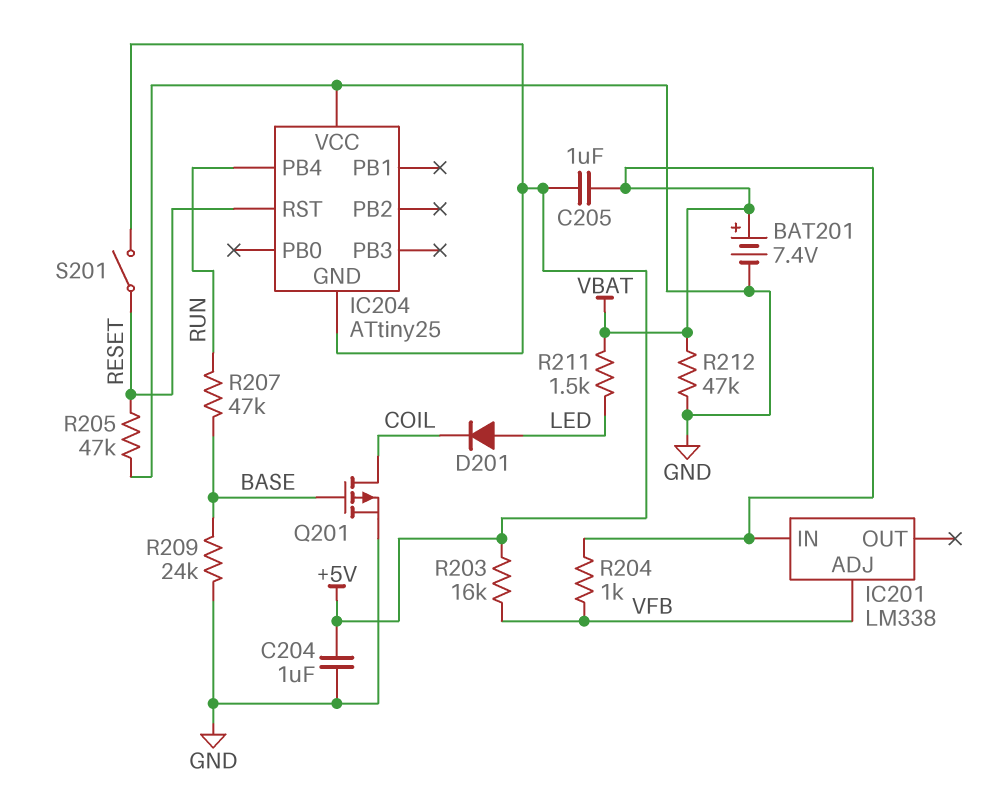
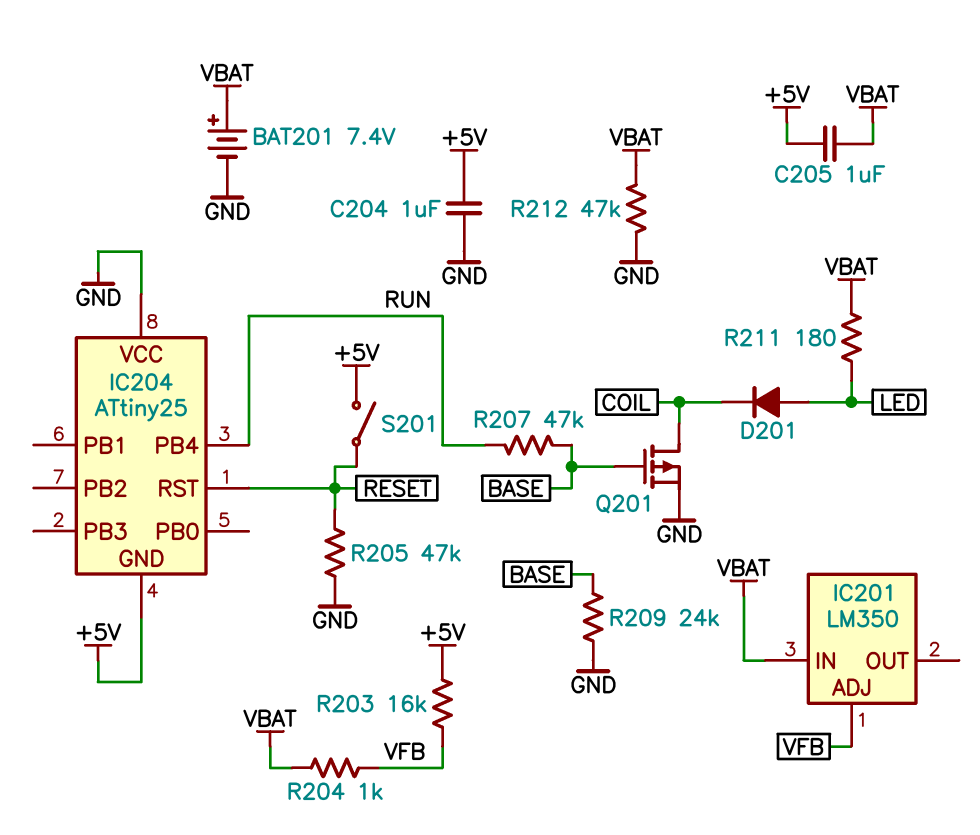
IC201: LM338 -> LM350
R211: 1.5k (LED, VBAT) -> 180 (LED, VBAT)

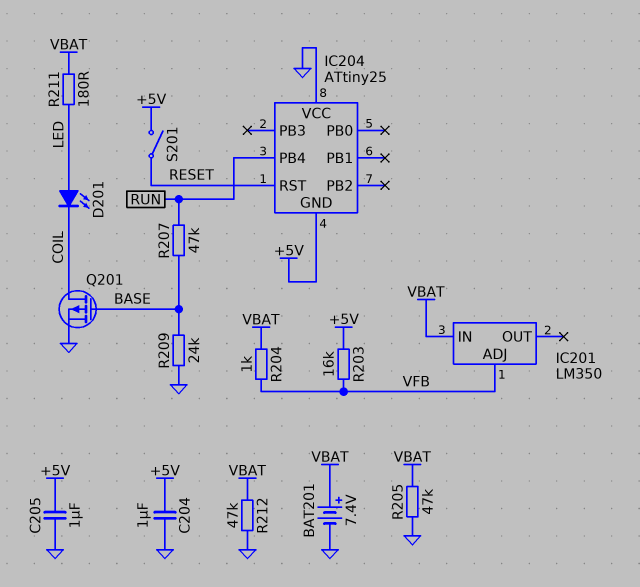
C205: 1uF (+5V, VBAT) -> 1uF (+5V, GND)
D201: diode (A LED, K COIL) -> LED (A LED, K COIL)
R205: 47k (GND, RESET) -> 47k (GND, VBAT)

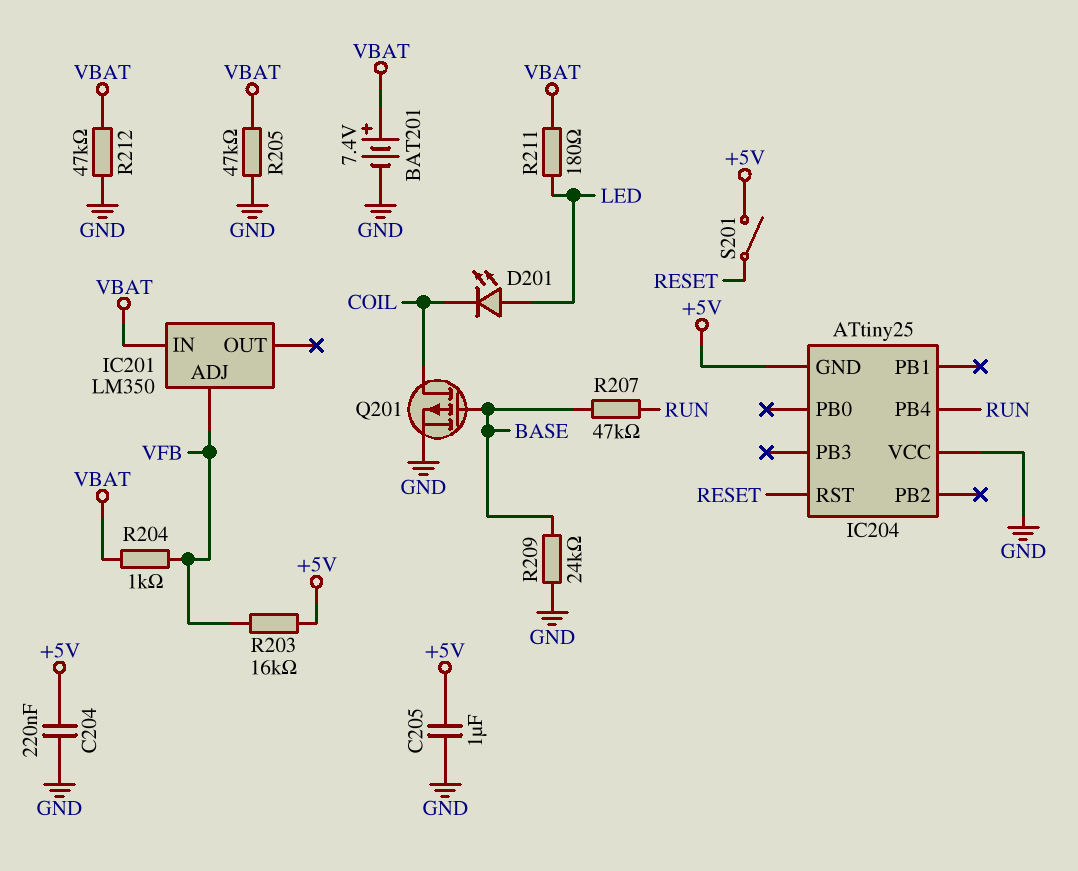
C204: 1uF (+5V, GND) -> 220nF (+5V, GND)

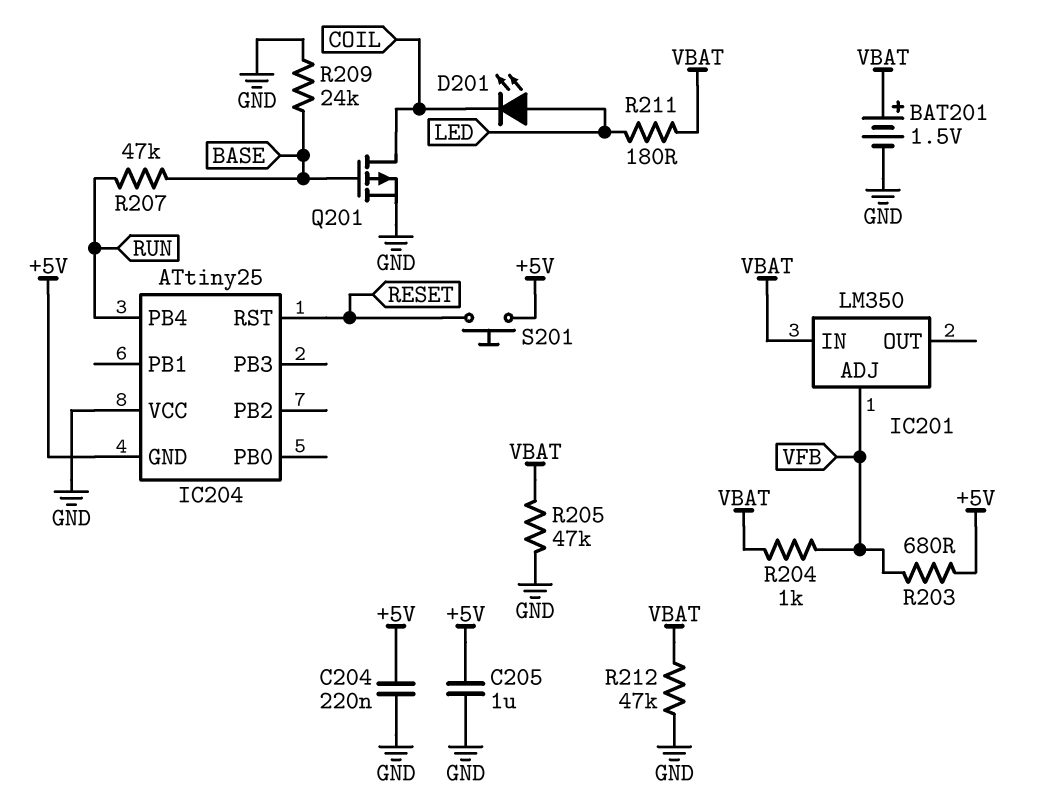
BAT201: 7.4V (plus VBAT, minus GND) -> 1.5V (plus VBAT, minus GND)
R203: 16k (+5V, VFB) -> 680 (+5V, VFB)
S201: switch (+5V, RESET) -> button (+5V, RESET)

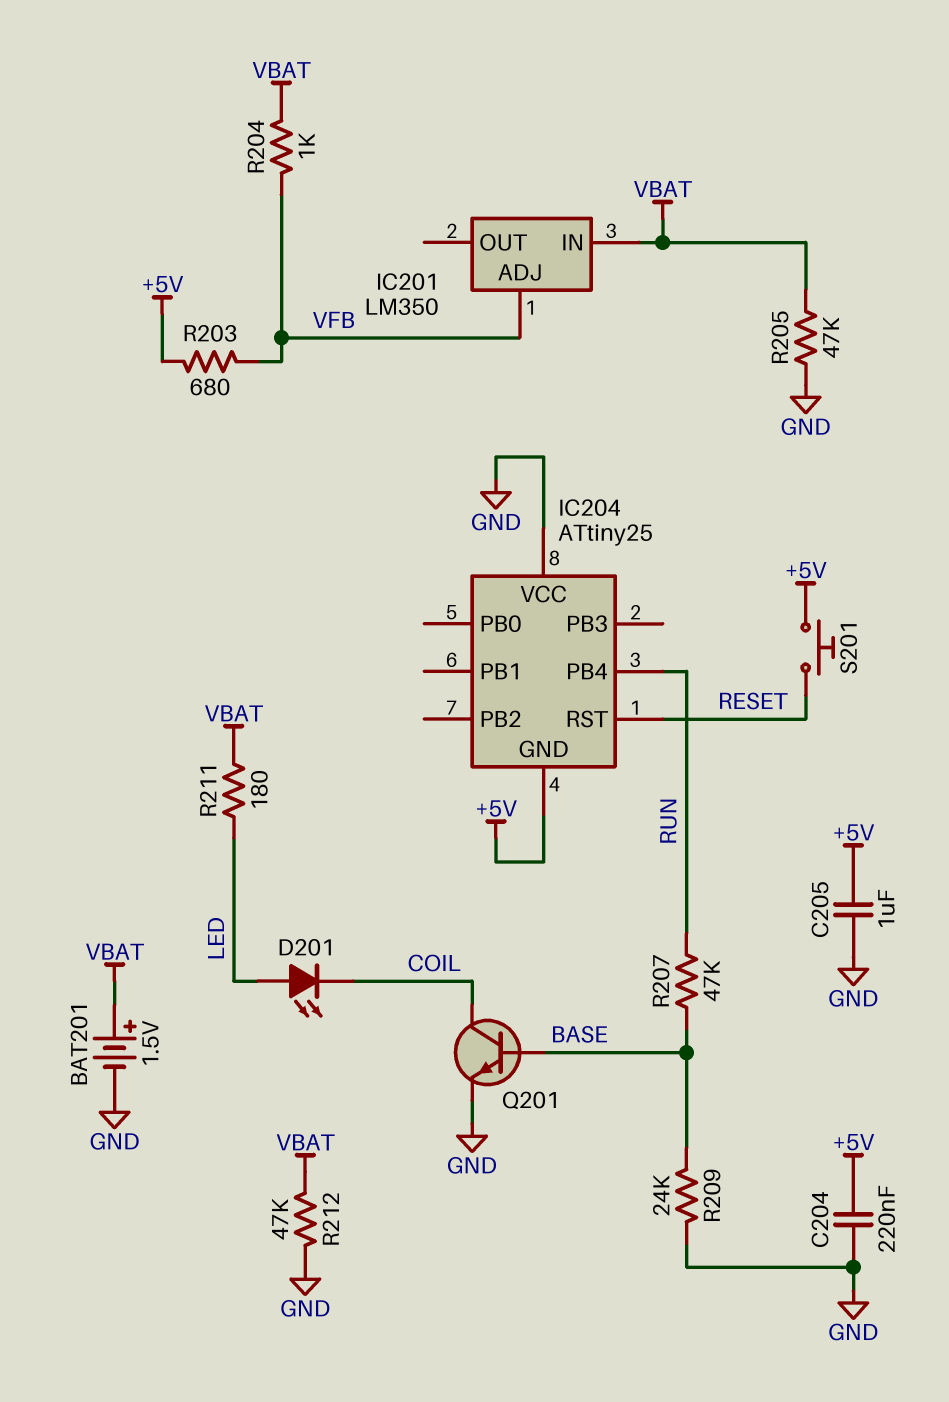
Q201: PMOS (G BASE, D COIL, S GND) -> NPN (B BASE, C COIL, E GND)

